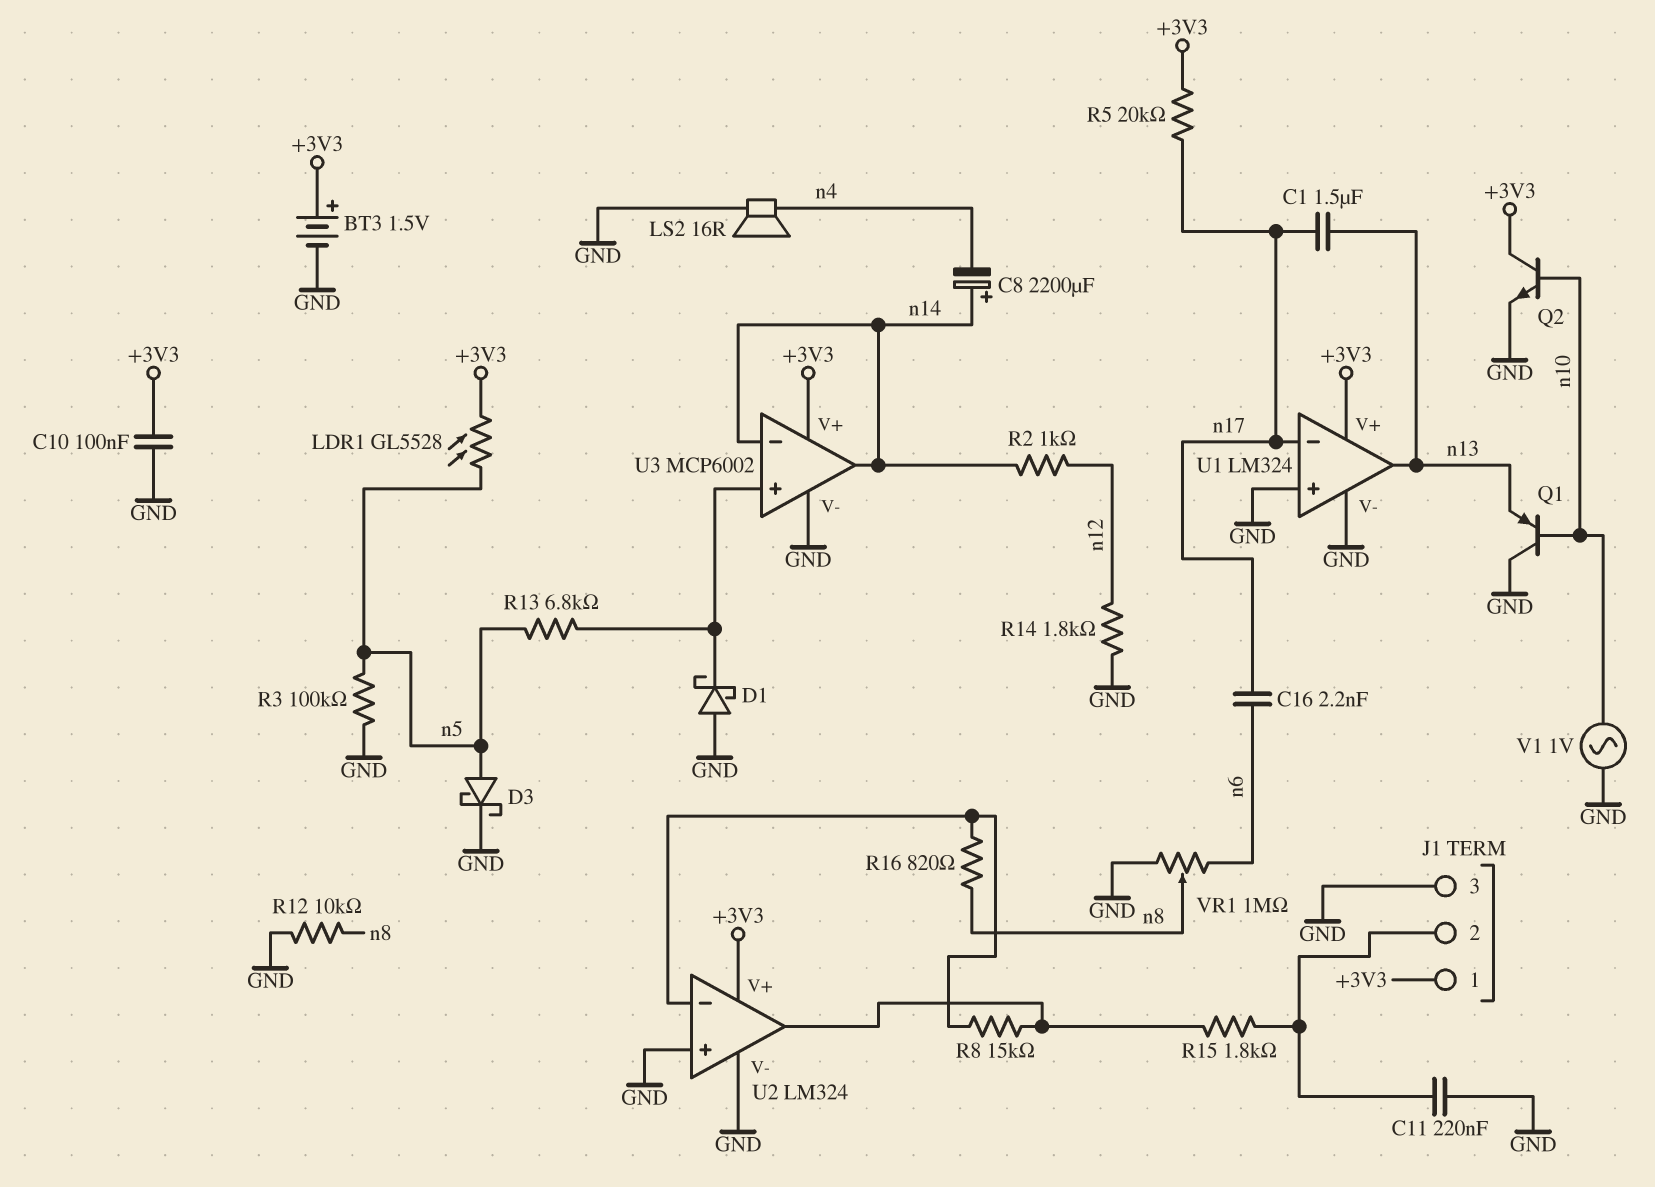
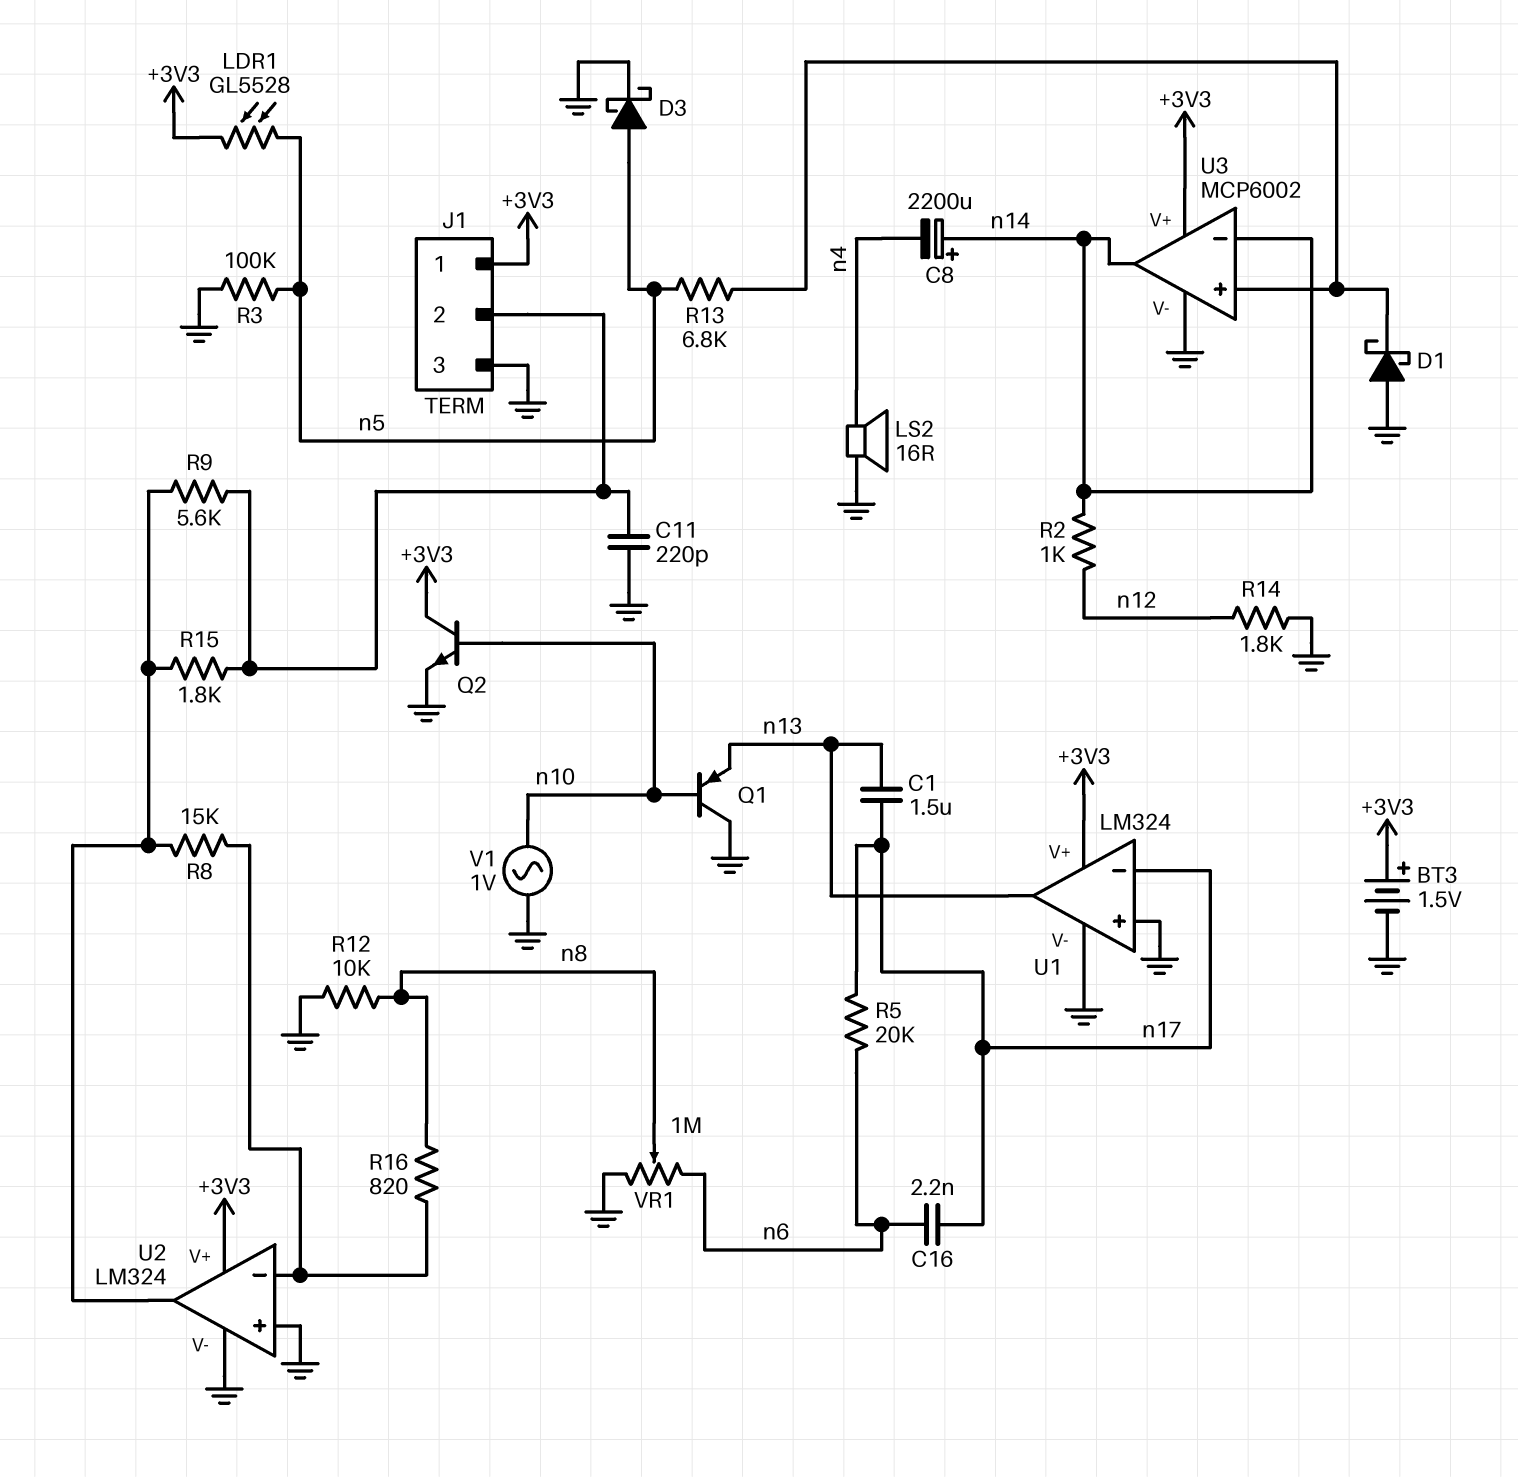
C10: 100nF (+3V3, GND) -> none
C11: 220nF (GND, J1/2) -> 220pF (GND, J1/2)
R5: 20k (+3V3, n17) -> 20k (n6, n17)
R9: none -> 5.6k (J1/2, U2/out)

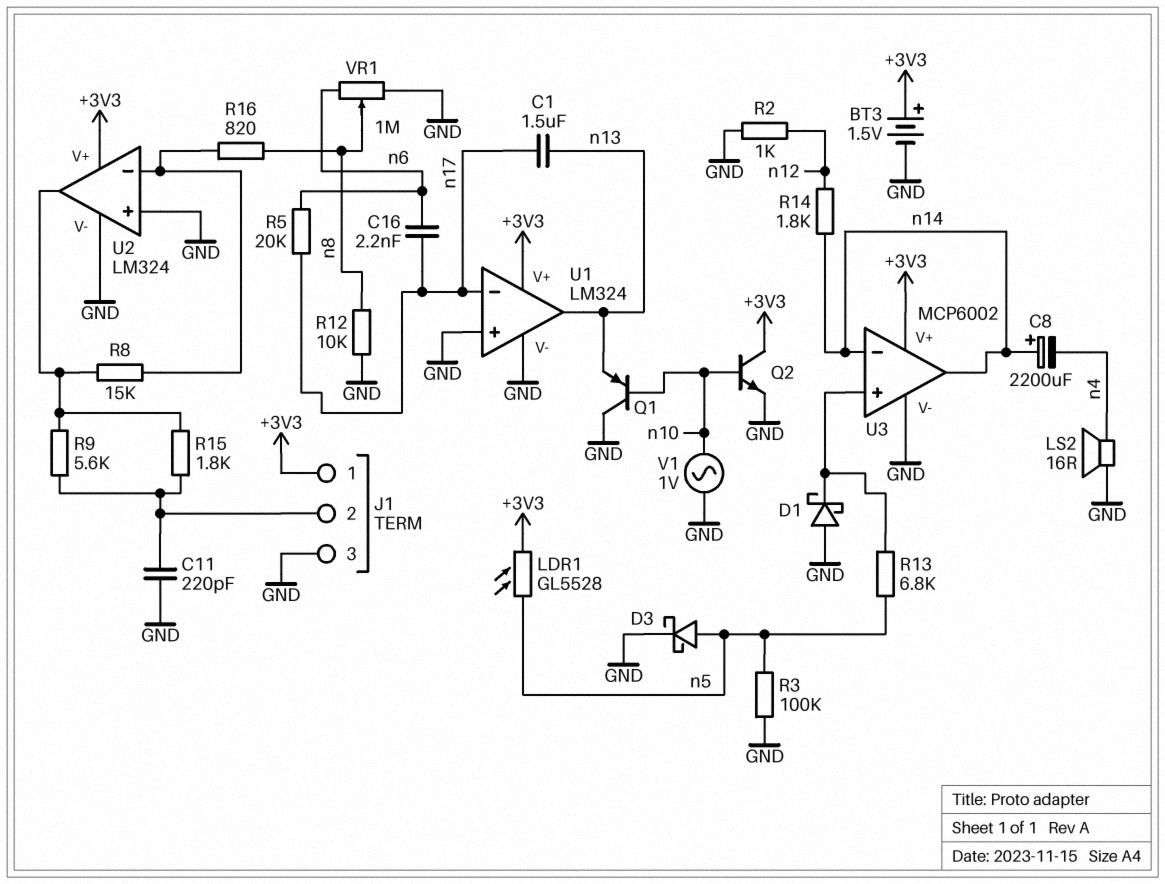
R2: 1k (n12, n14) -> 1k (GND, n12)
R14: 1.8k (GND, n12) -> 1.8k (n12, n14)

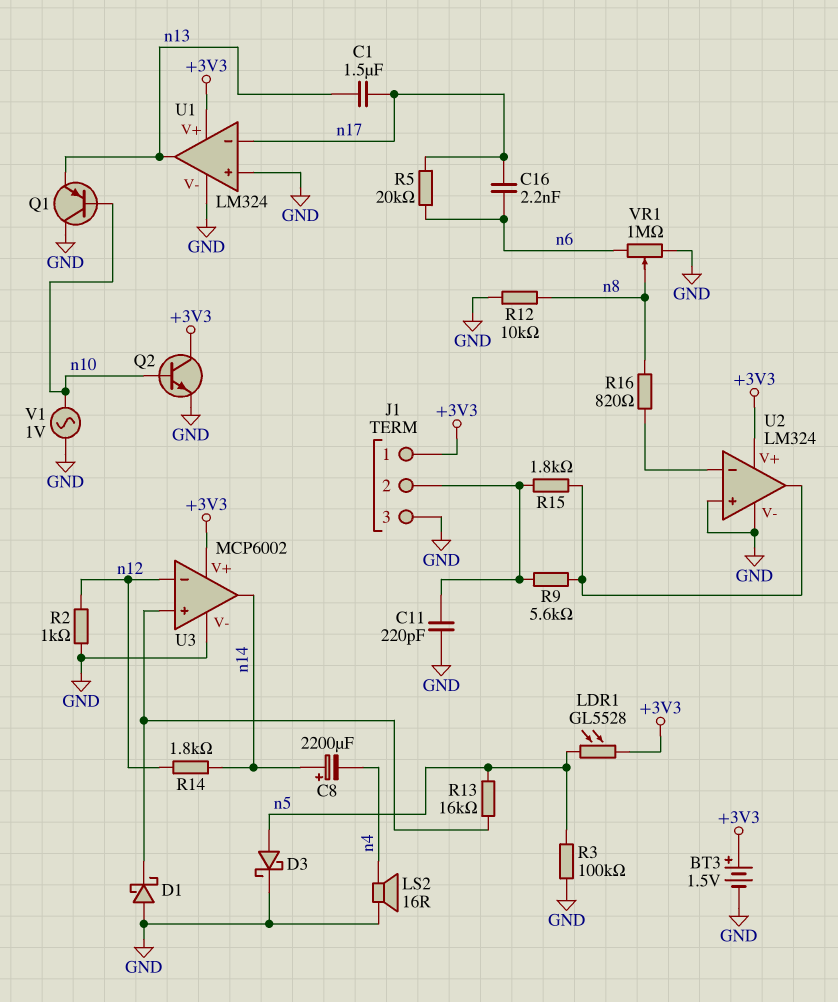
R8: 15k (U2/in-, U2/out) -> none
R13: 6.8k (U3/in+, n5) -> 16k (U3/in+, n5)
U3 pin in-: n14 -> n12

